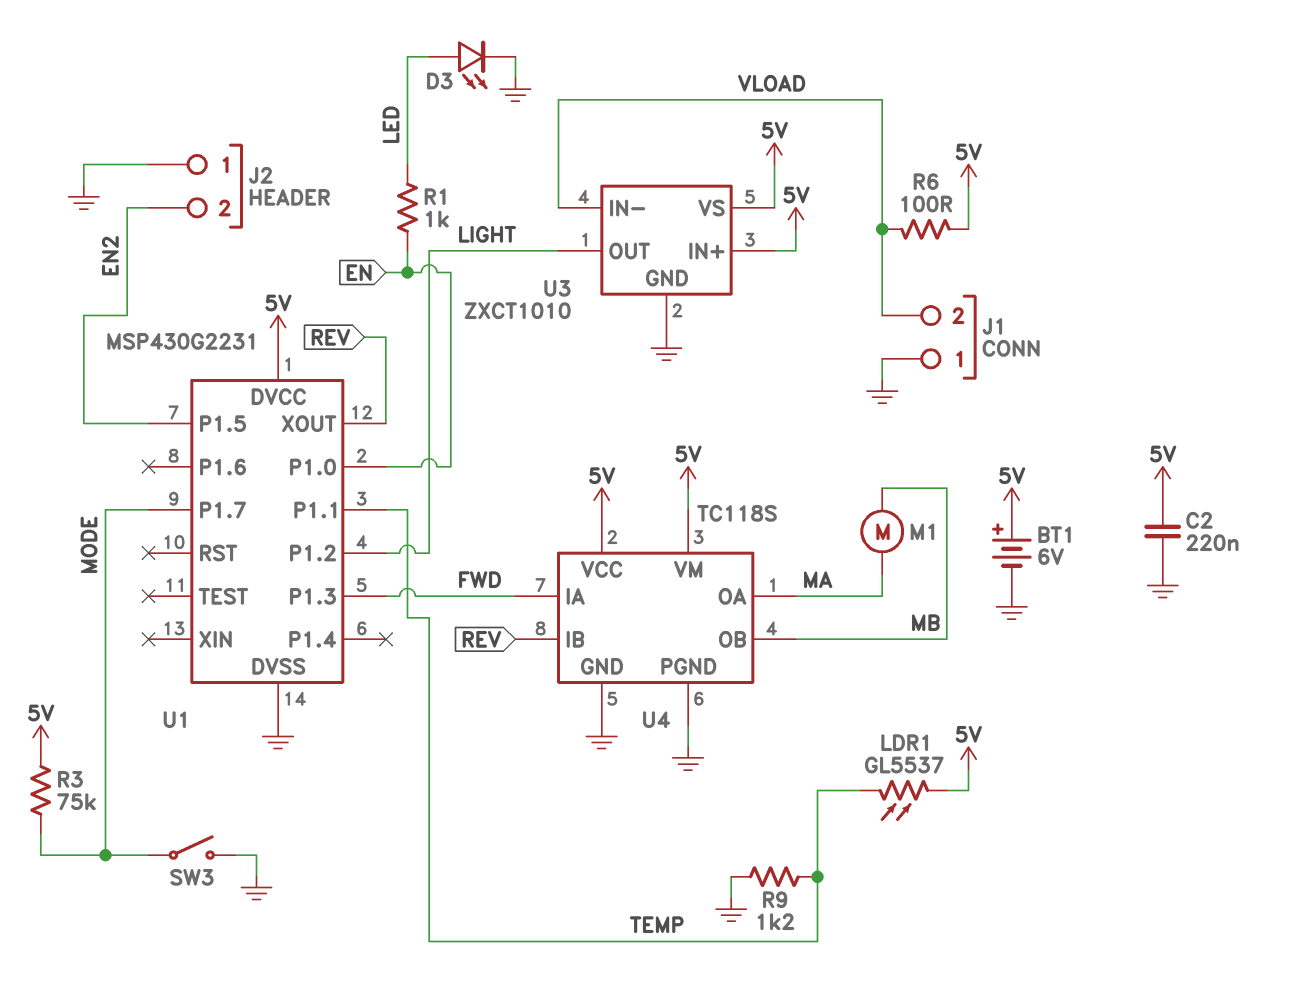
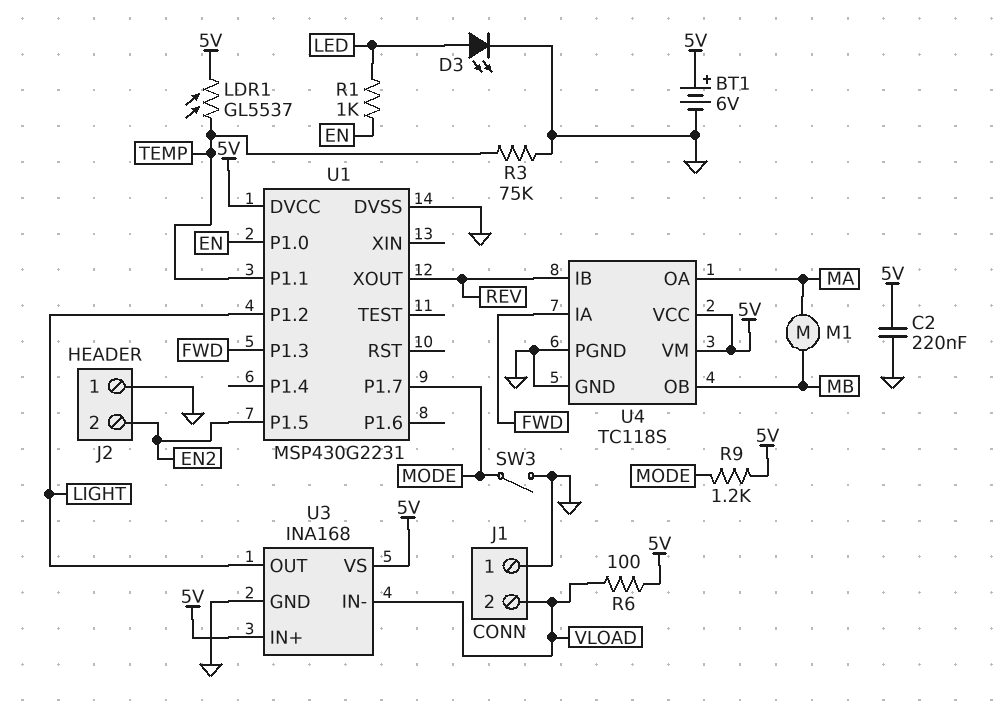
R3: 75k (5V, MODE) -> 75k (GND, TEMP)
R9: 1.2k (GND, TEMP) -> 1.2k (5V, MODE)
U3: ZXCT1010 -> INA168

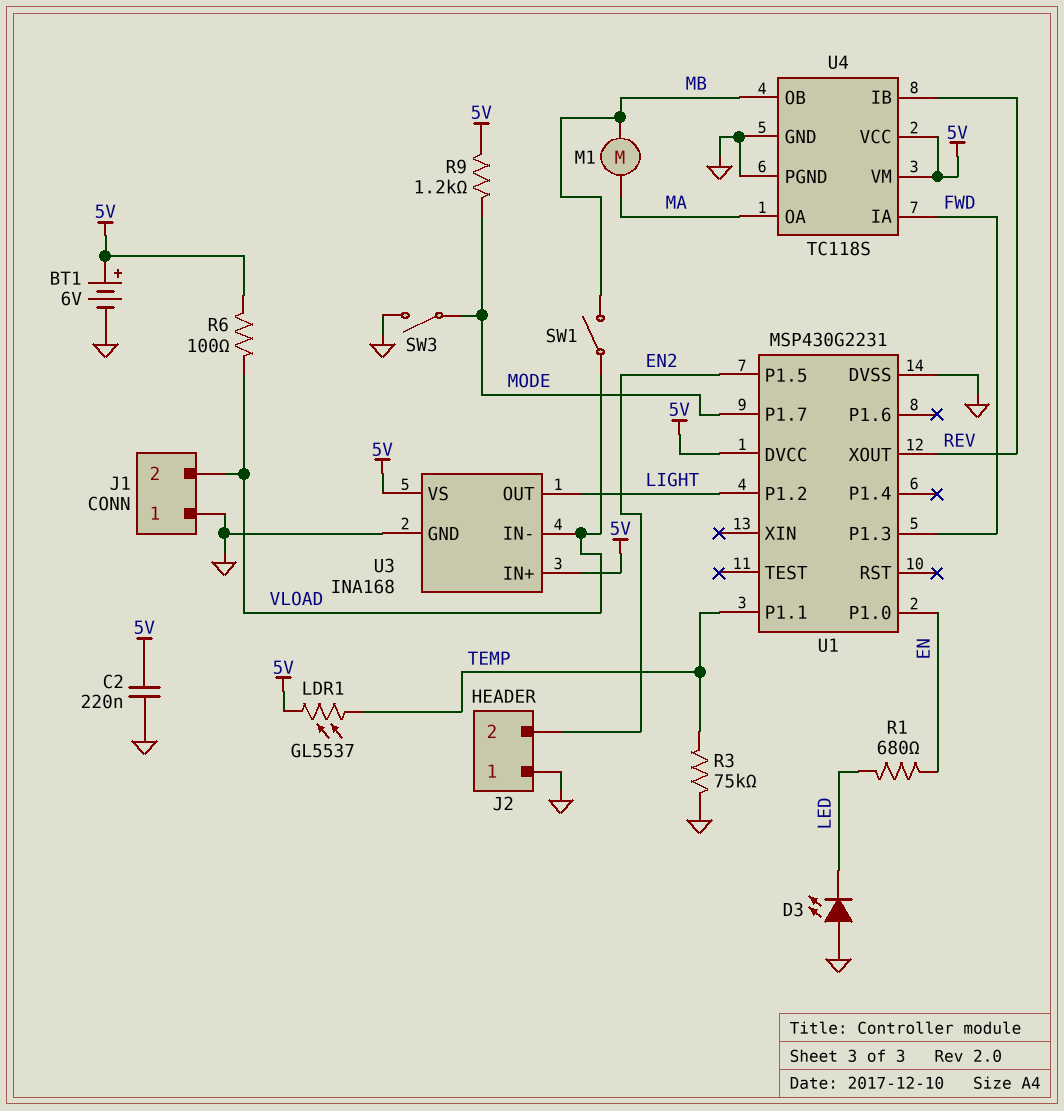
D3: LED (A LED, K GND) -> LED (A GND, K LED)
R1: 1k (EN, LED) -> 680 (EN, LED)
SW1: none -> switch (MB, VLOAD)

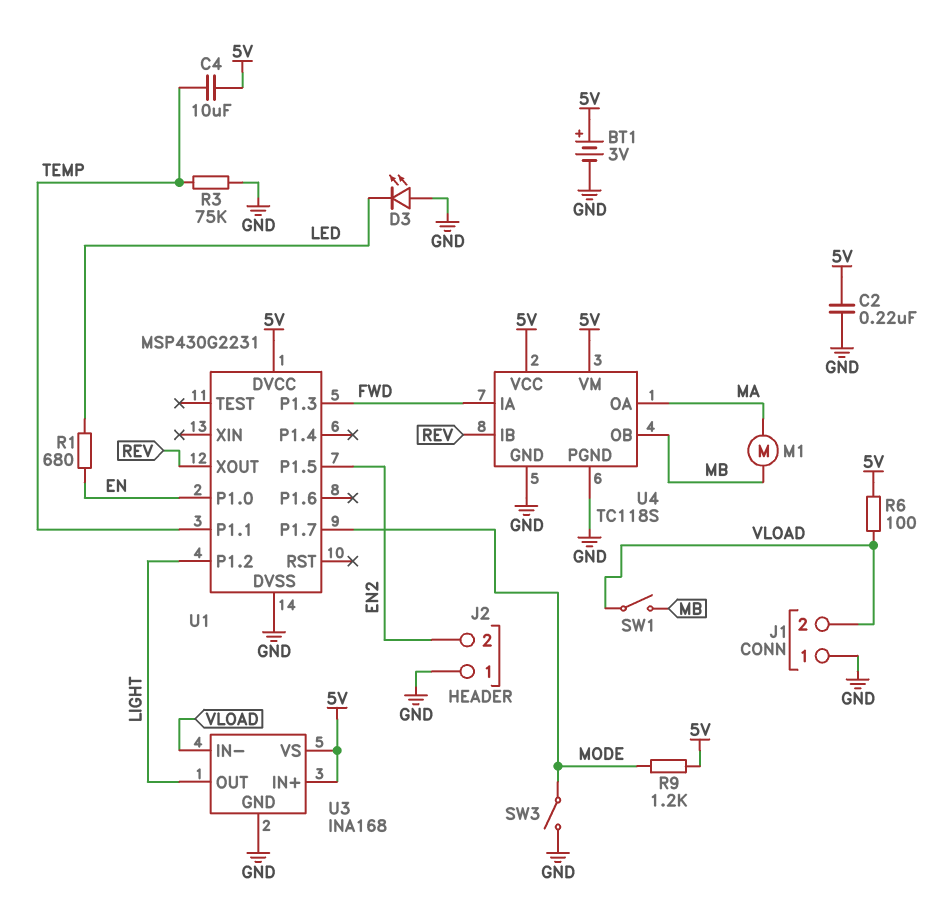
BT1: 6V (plus 5V, minus GND) -> 3V (plus 5V, minus GND)
C4: none -> 10uF (5V, TEMP)
LDR1: GL5537 (5V, TEMP) -> none

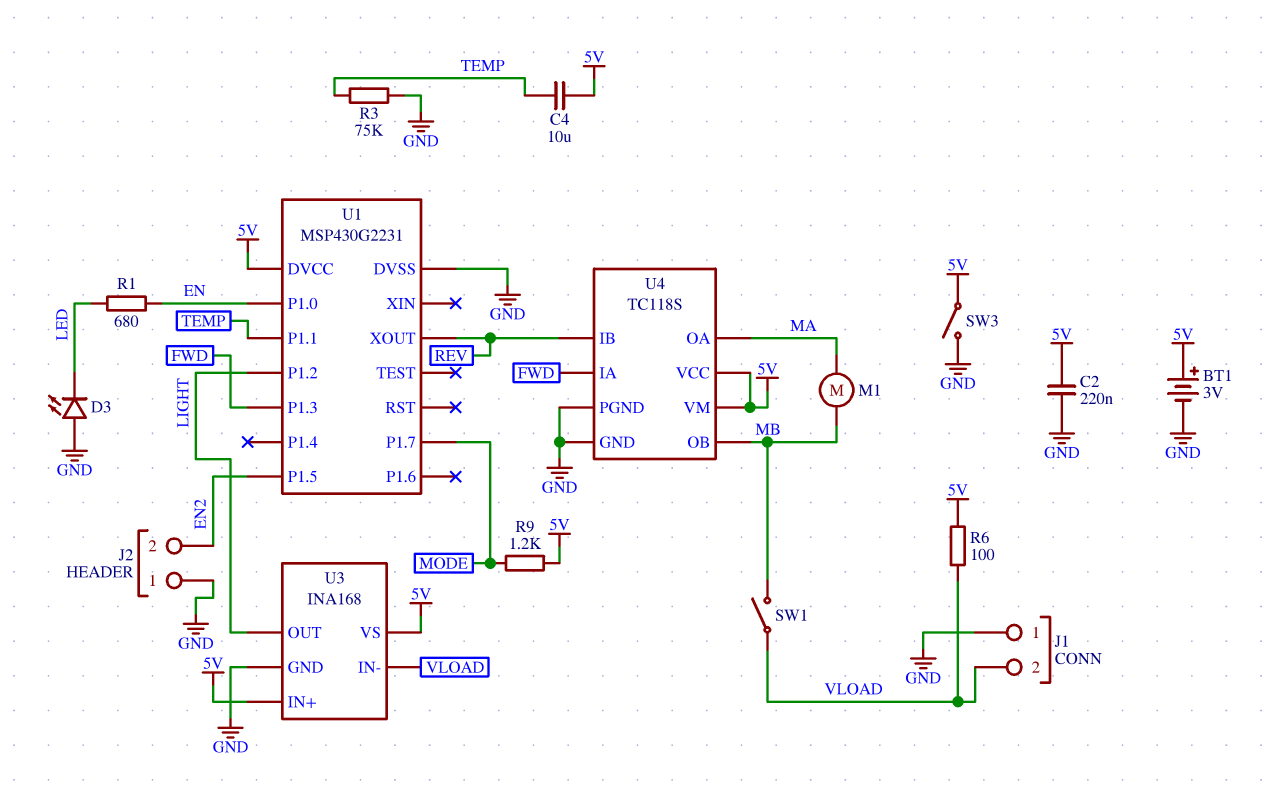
SW3: switch (GND, MODE) -> switch (5V, GND)

